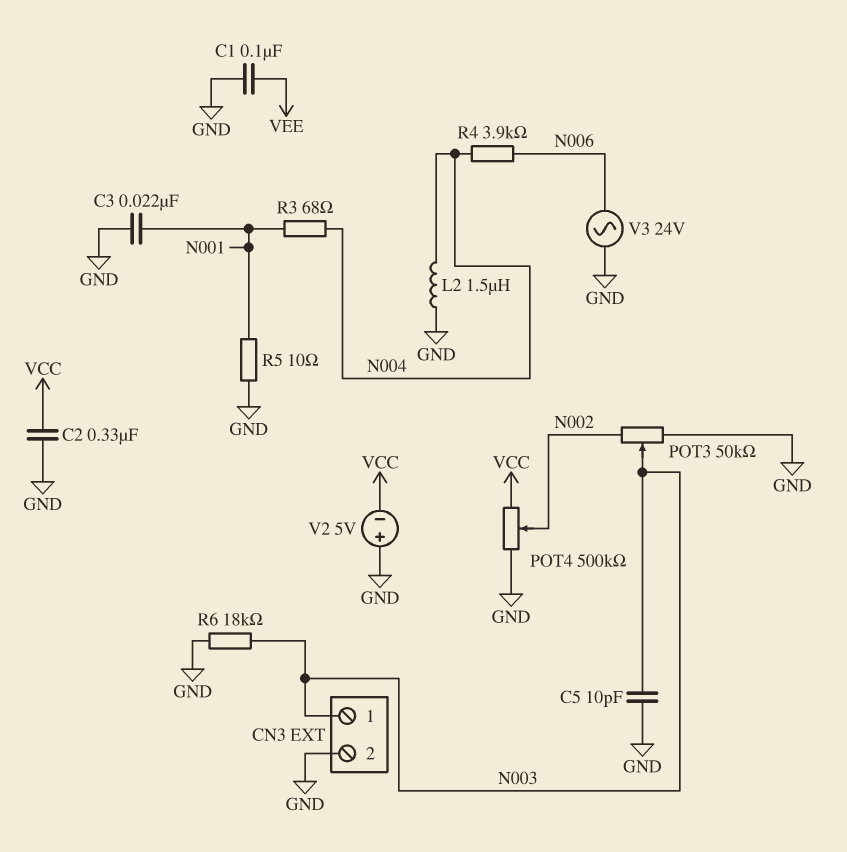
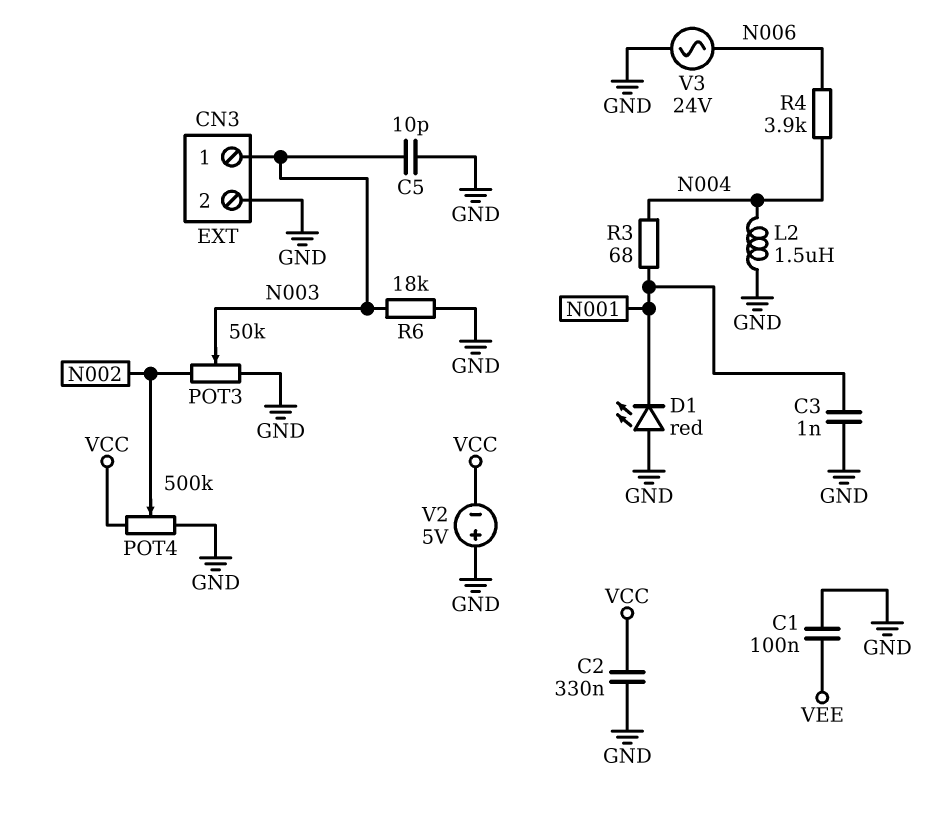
C3: 22nF (GND, N001) -> 1nF (GND, N001)
D1: none -> LED red (A GND, K N001)
R5: 10 (GND, N001) -> none

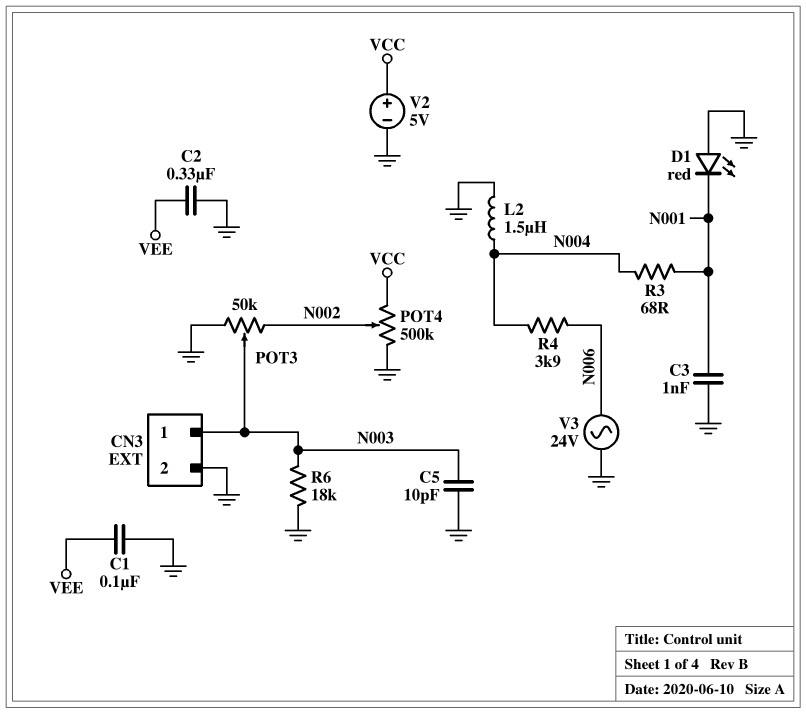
C2: 330nF (GND, VCC) -> 330nF (GND, VEE)
V2: 5V (plus GND, minus VCC) -> 5V (plus VCC, minus GND)

